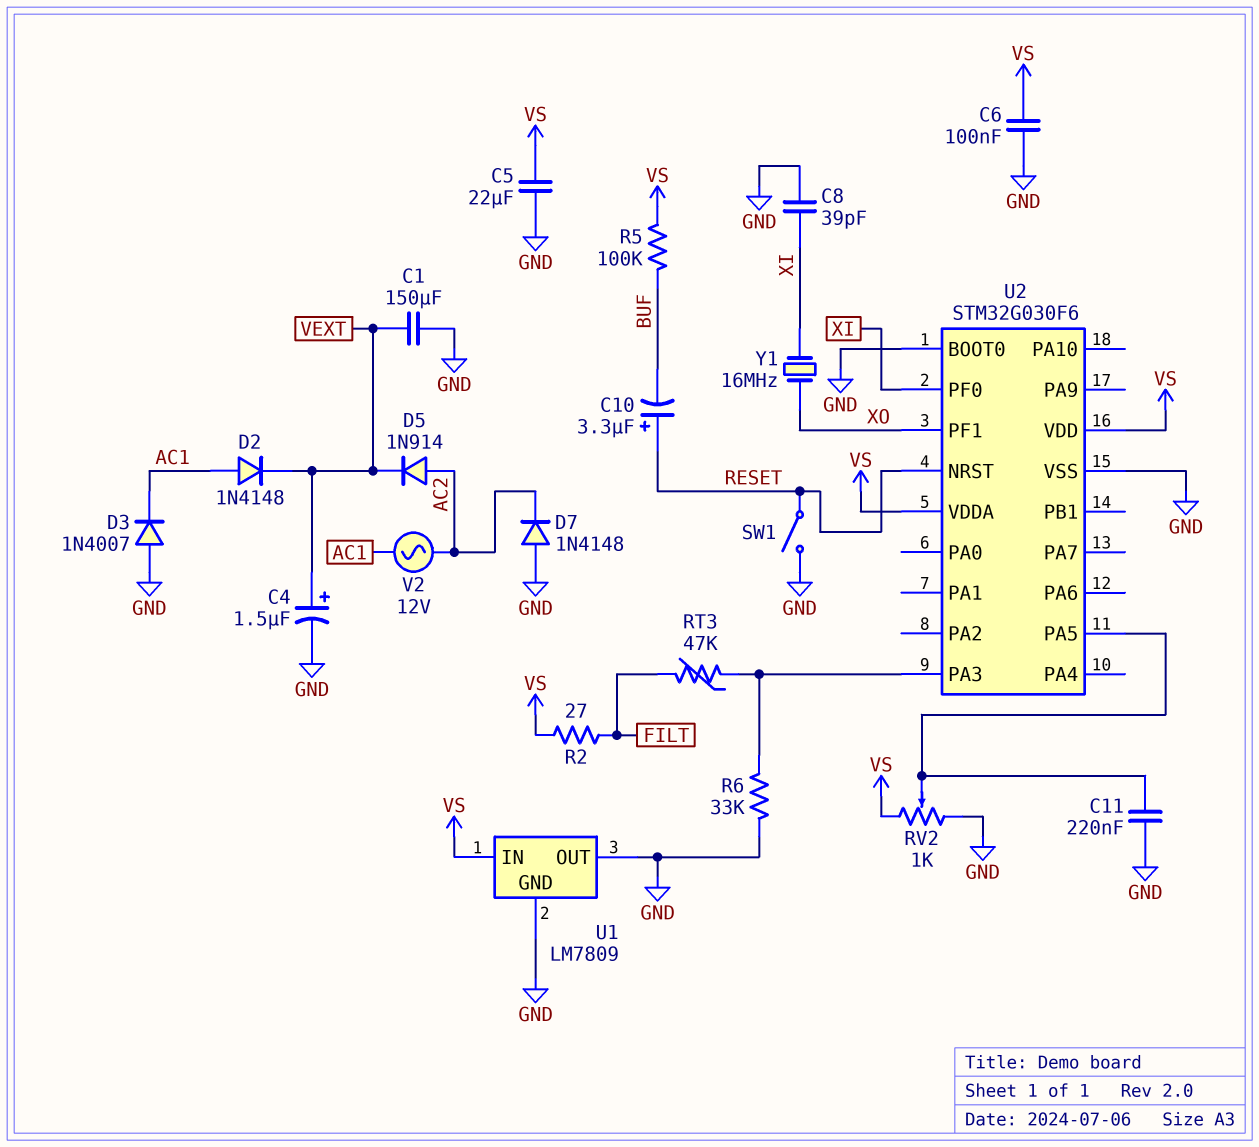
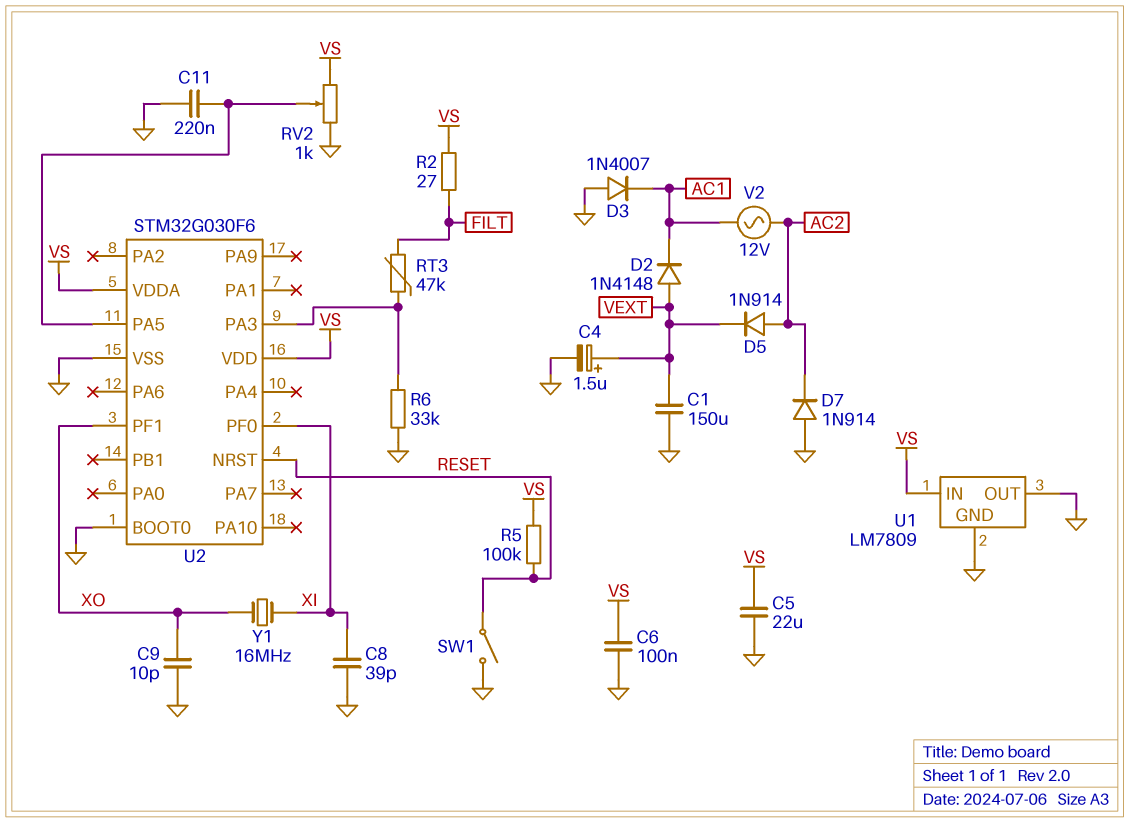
C9: none -> 10pF (GND, XO)
C10: 3.3uF (plus RESET, minus BUF) -> none
D2: diode 1N4148 (A AC1, K VEXT) -> diode 1N4148 (A VEXT, K AC1)
D7: diode 1N4148 (A GND, K AC2) -> diode 1N914 (A GND, K AC2)
R5: 100k (BUF, VS) -> 100k (RESET, VS)

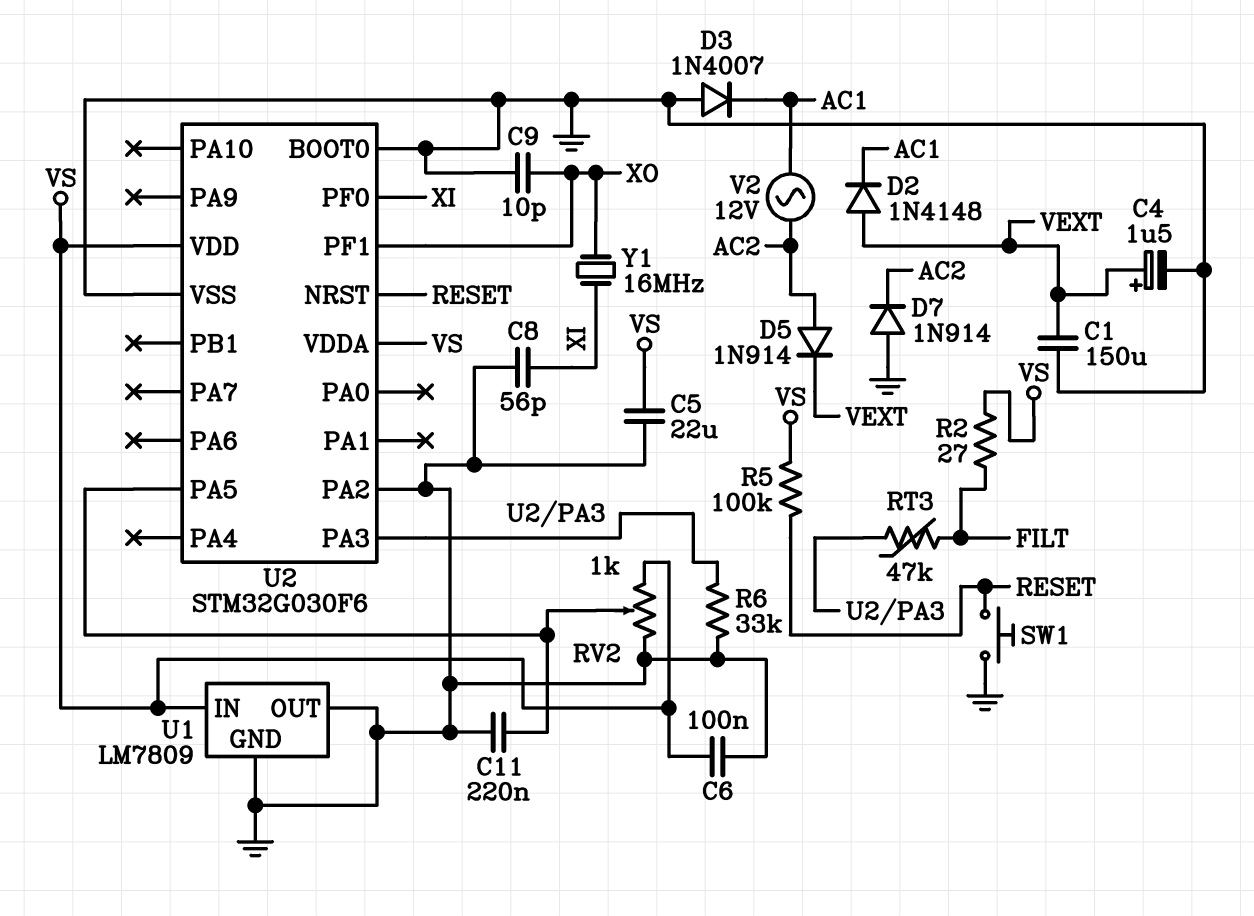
C8: 39pF (GND, XI) -> 56pF (GND, XI)
SW1: switch (GND, RESET) -> button (GND, RESET)
U2 pin PA2: none -> GND

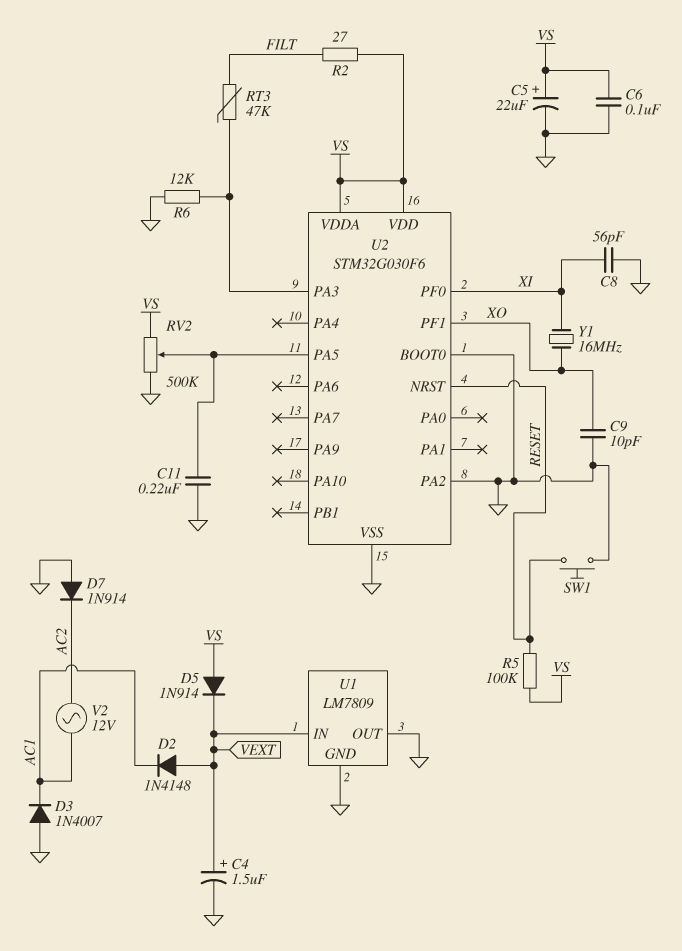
C1: 150uF (GND, VEXT) -> none
C5: 22uF (GND, VS) -> 22uF (plus VS, minus GND)
D5: diode 1N914 (A AC2, K VEXT) -> diode 1N914 (A VS, K VEXT)
R6: 33k (GND, U2/PA3) -> 12k (GND, U2/PA3)
RV2: 1k (GND, VS, wiper U2/PA5) -> 500k (GND, VS, wiper U2/PA5)
U1 pin IN: VS -> VEXT

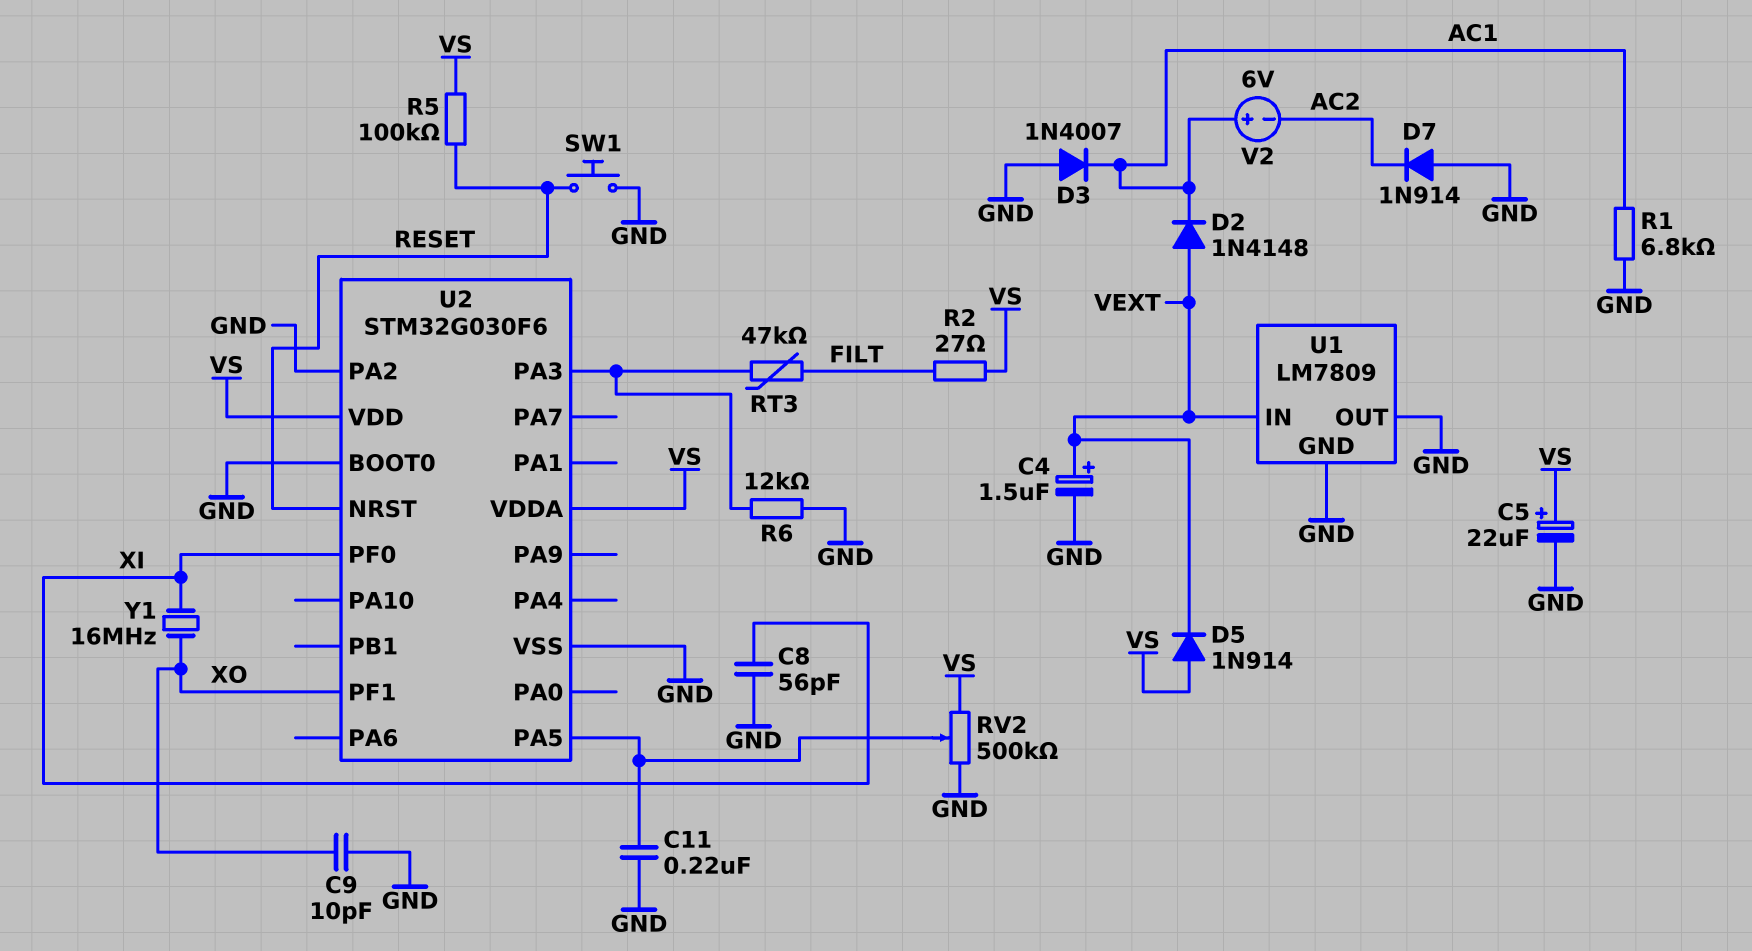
C6: 100nF (GND, VS) -> none
R1: none -> 6.8k (AC1, GND)
V2: AC 12V (AC1, AC2) -> 6V (plus AC1, minus AC2)

